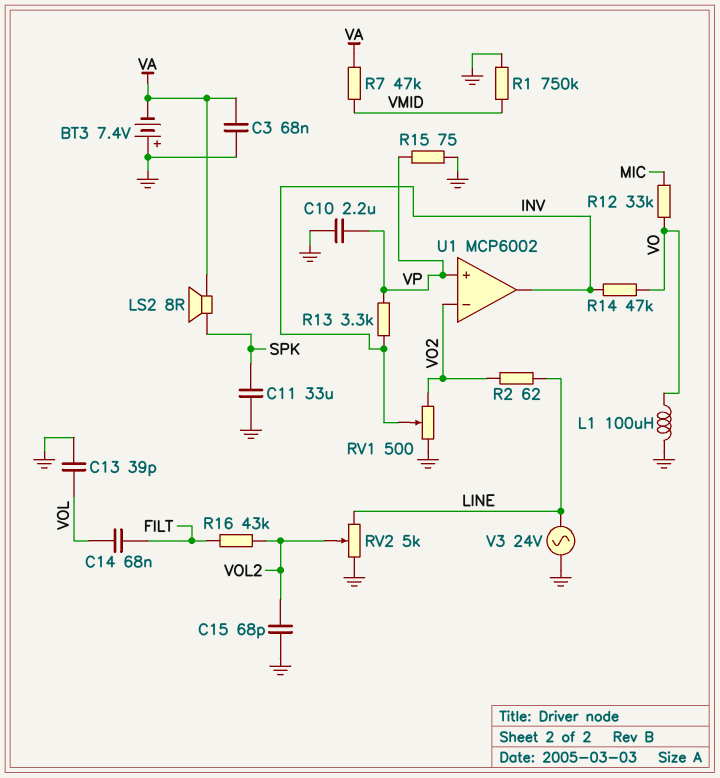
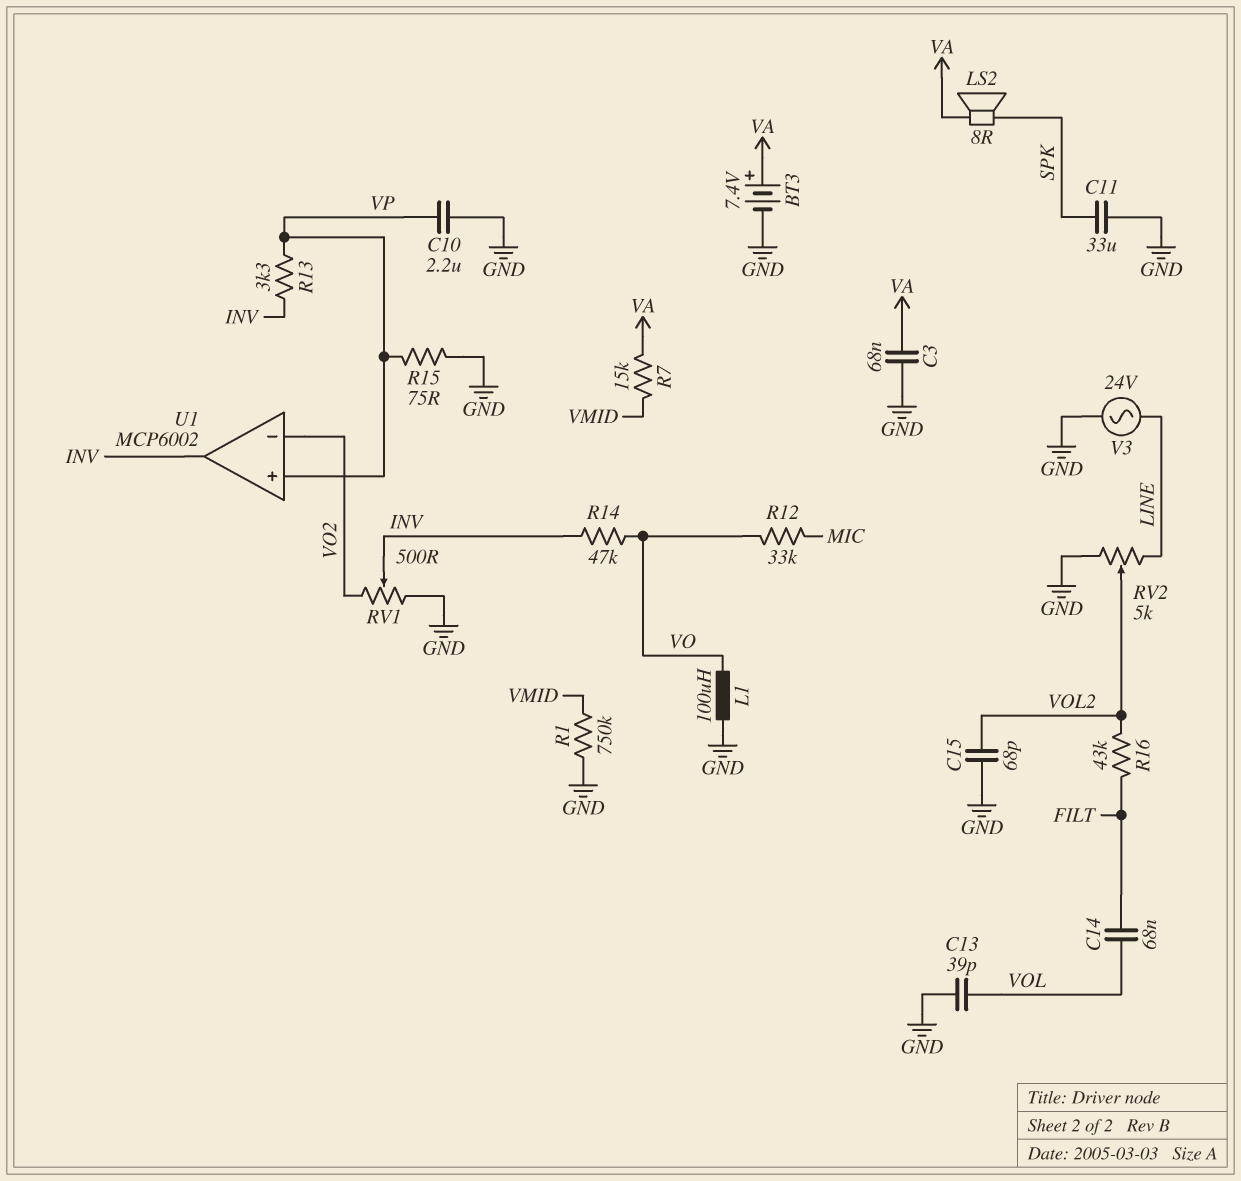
BT3: 7.4V (plus GND, minus VA) -> 7.4V (plus VA, minus GND)
R2: 62 (LINE, VO2) -> none
R7: 47k (VA, VMID) -> 15k (VA, VMID)

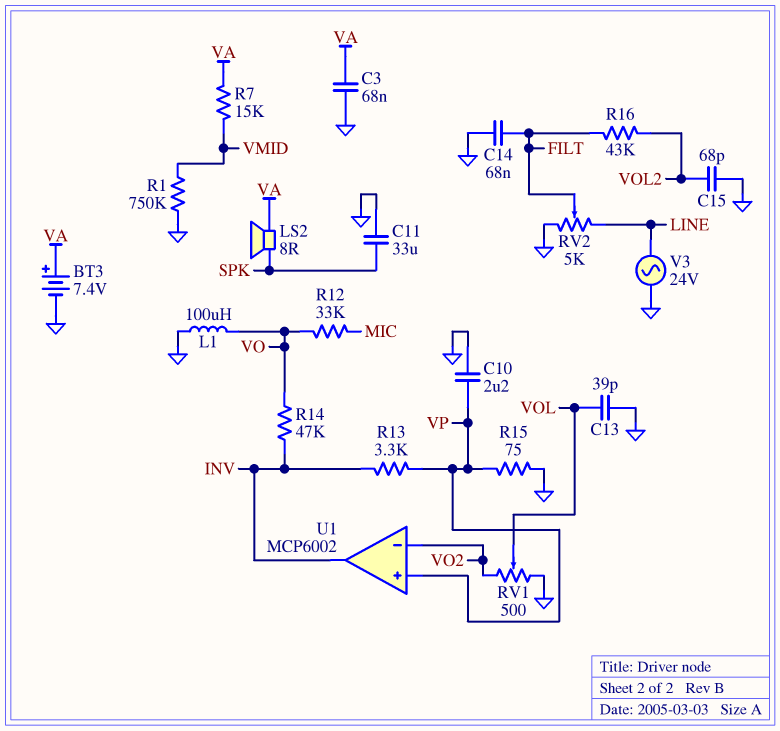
C14: 68nF (FILT, VOL) -> 68nF (FILT, GND)
RV1: 500 (GND, VO2, wiper INV) -> 500 (GND, VO2, wiper VOL)
RV2: 5k (GND, LINE, wiper VOL2) -> 5k (GND, LINE, wiper FILT)

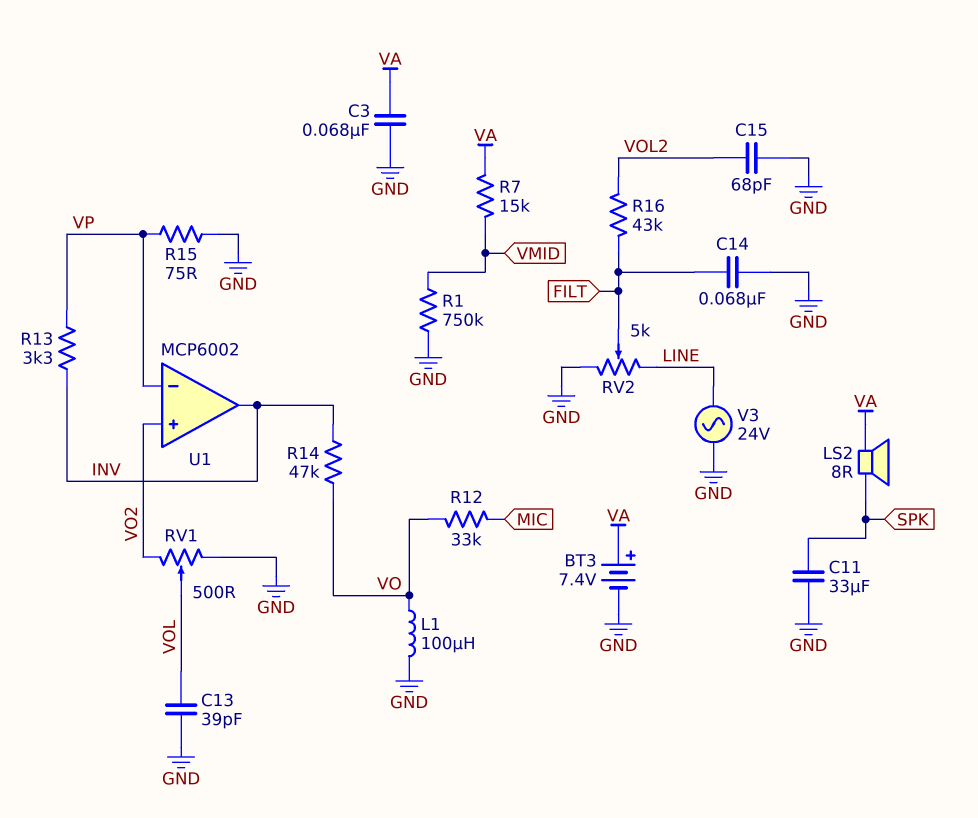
C10: 2.2uF (GND, VP) -> none
U1 pin in+: VP -> VO2
U1 pin in-: VO2 -> VP

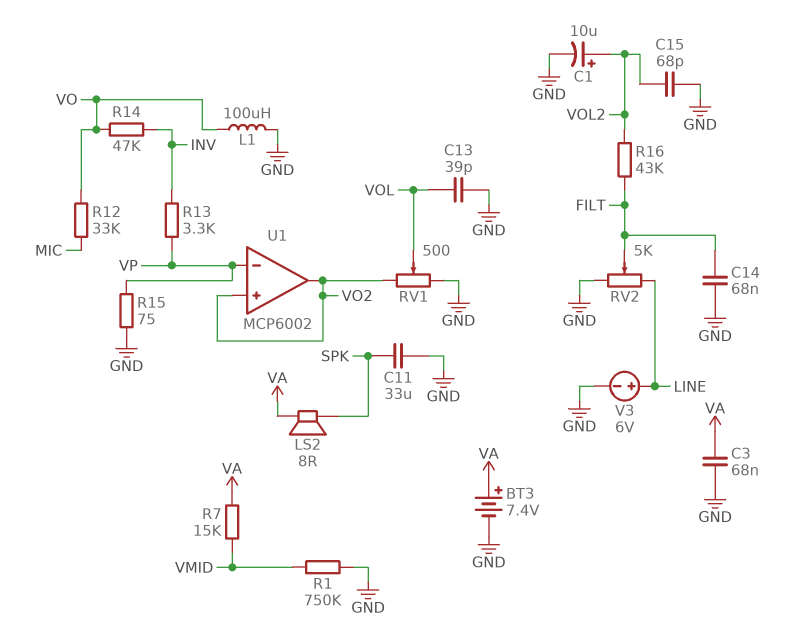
C1: none -> 10uF (plus VOL2, minus GND)
U1 pin out: INV -> VO2
V3: AC 24V (GND, LINE) -> 6V (plus LINE, minus GND)

